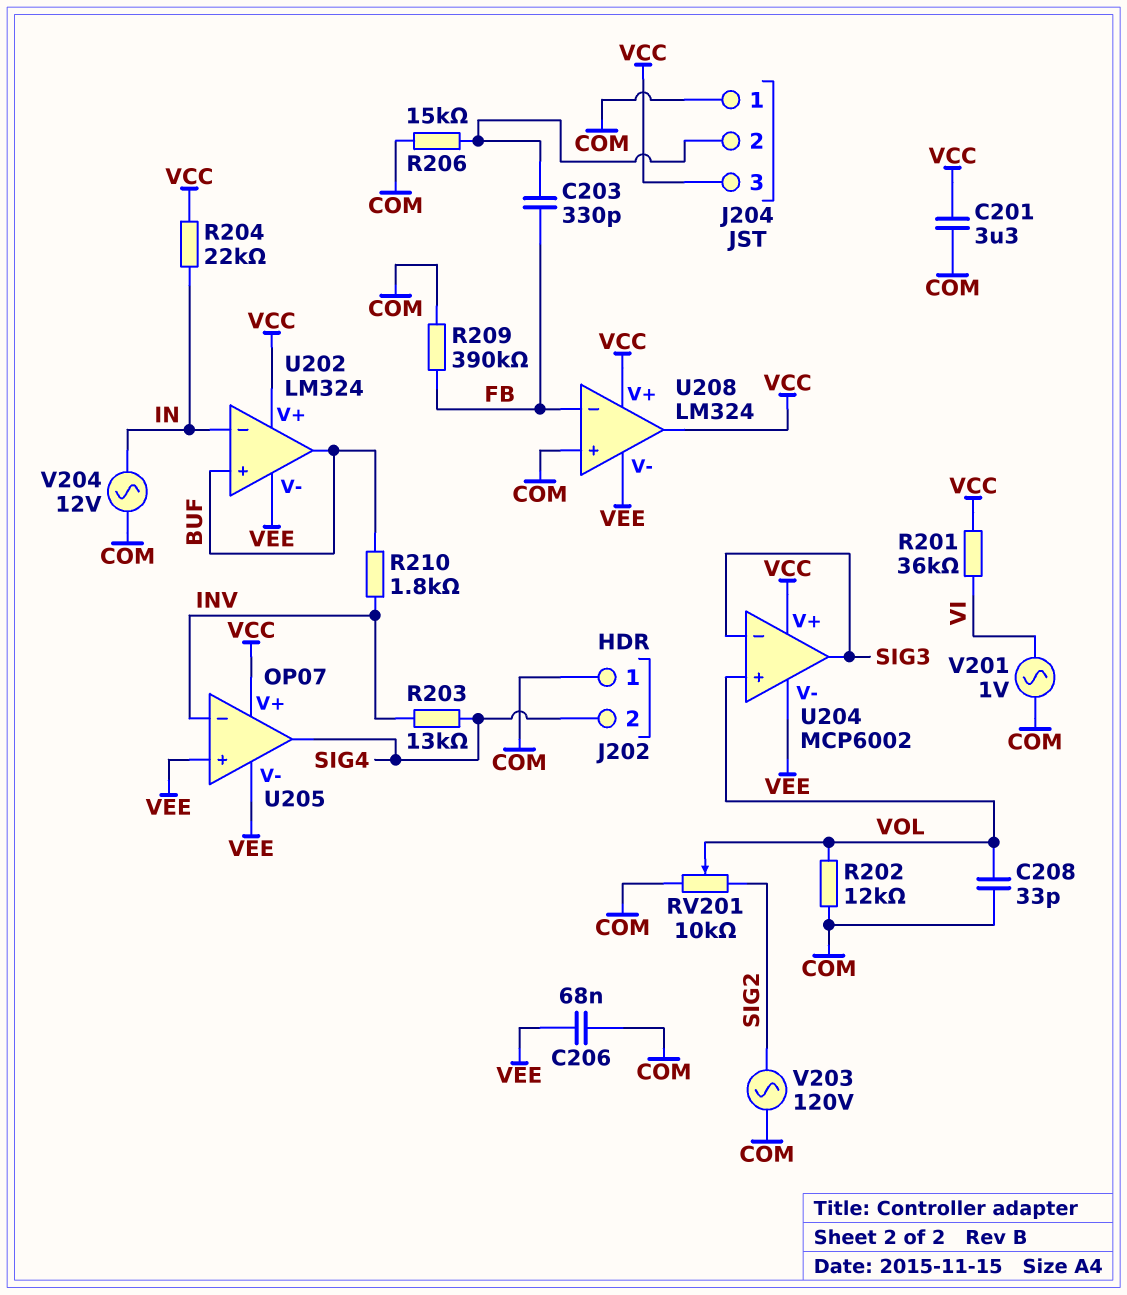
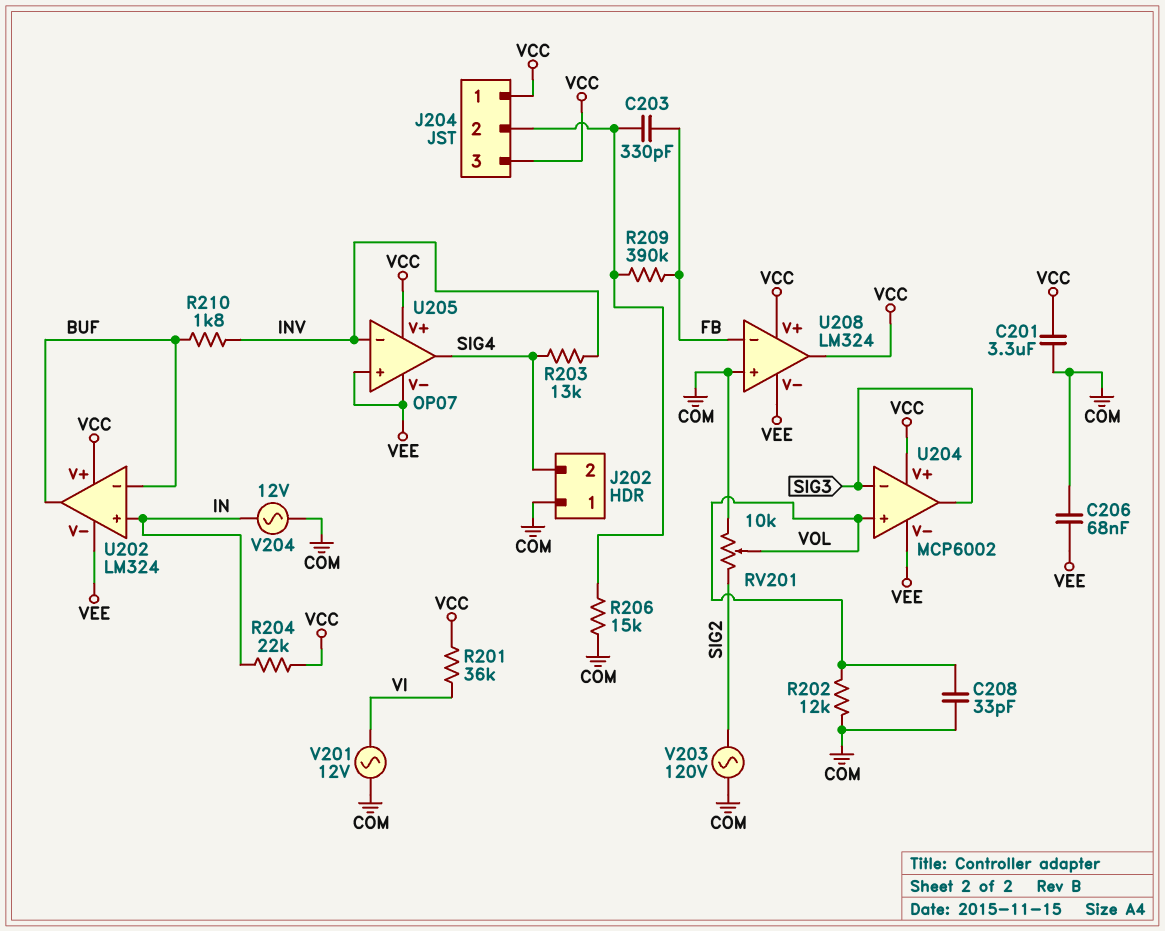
J204 pin 1: COM -> VCC
R209: 390k (COM, FB) -> 390k (FB, J204/2)
U202 pin in+: BUF -> IN
U202 pin in-: IN -> BUF
V201: AC 1V (COM, VI) -> AC 12V (COM, VI)

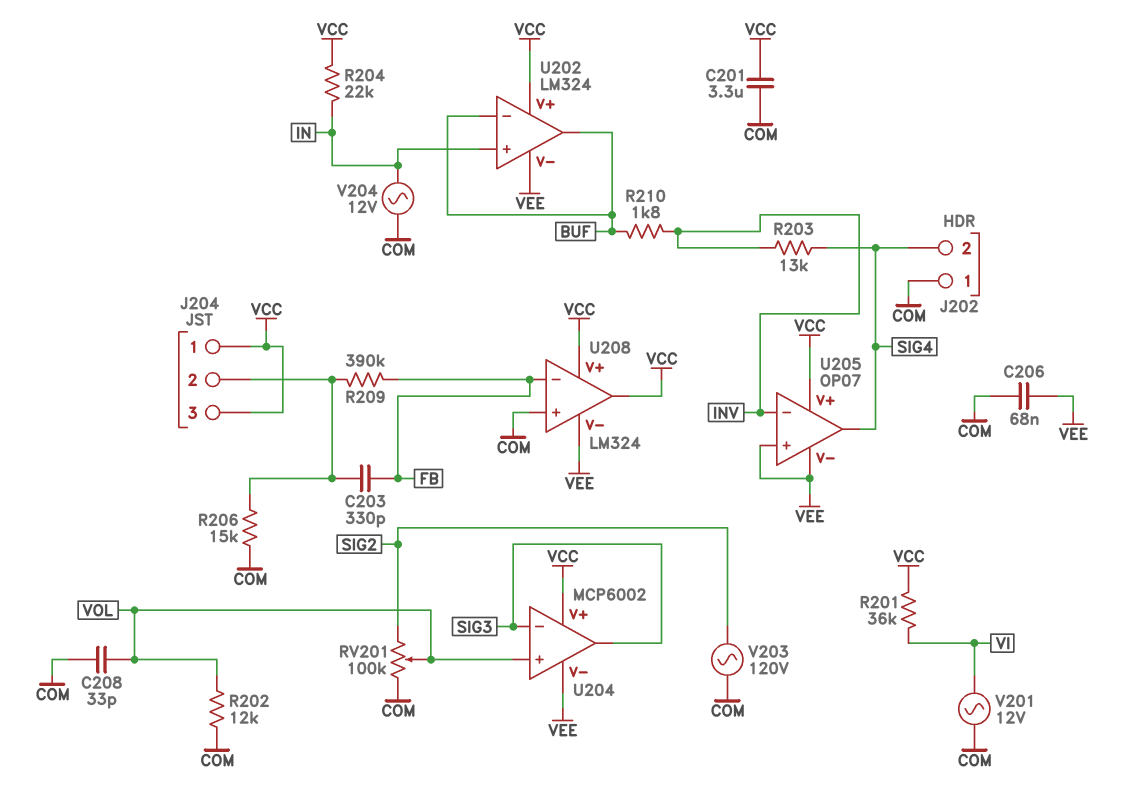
RV201: 10k (COM, SIG2, wiper VOL) -> 100k (COM, SIG2, wiper VOL)

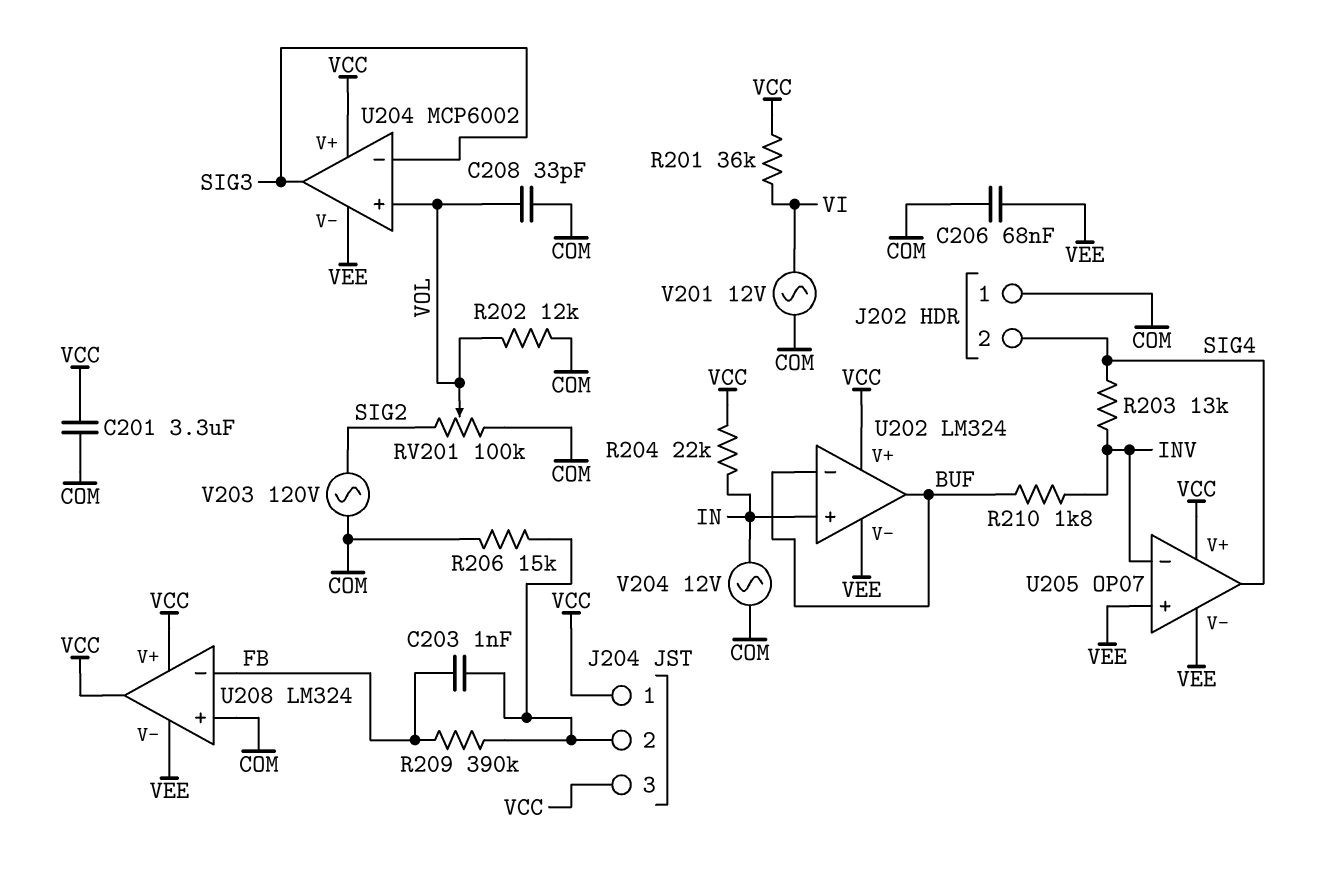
C203: 330pF (FB, J204/2) -> 1nF (FB, J204/2)

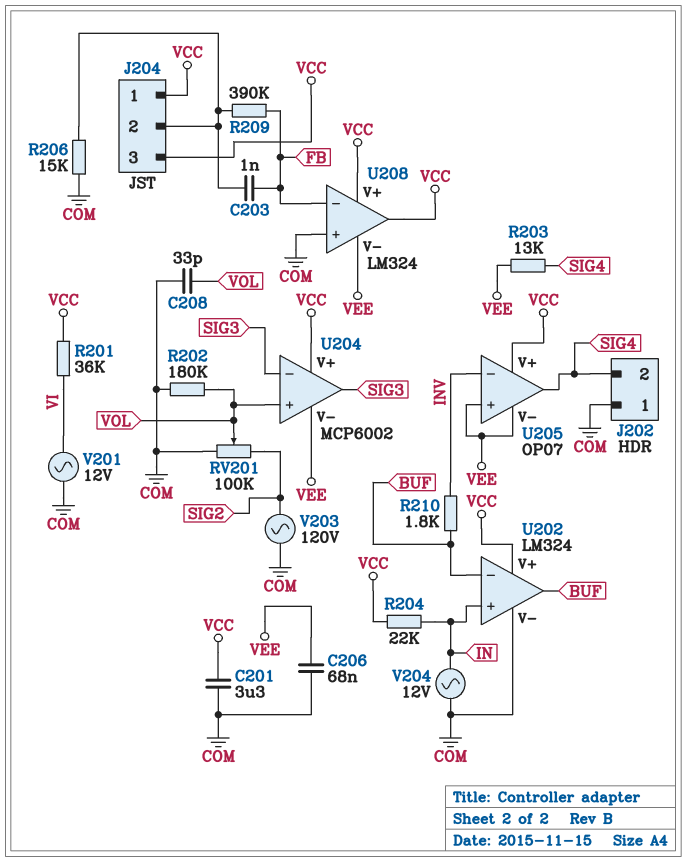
R202: 12k (COM, VOL) -> 180k (COM, VOL)
R203: 13k (INV, SIG4) -> 13k (SIG4, VEE)
U202 pin V-: VEE -> COM

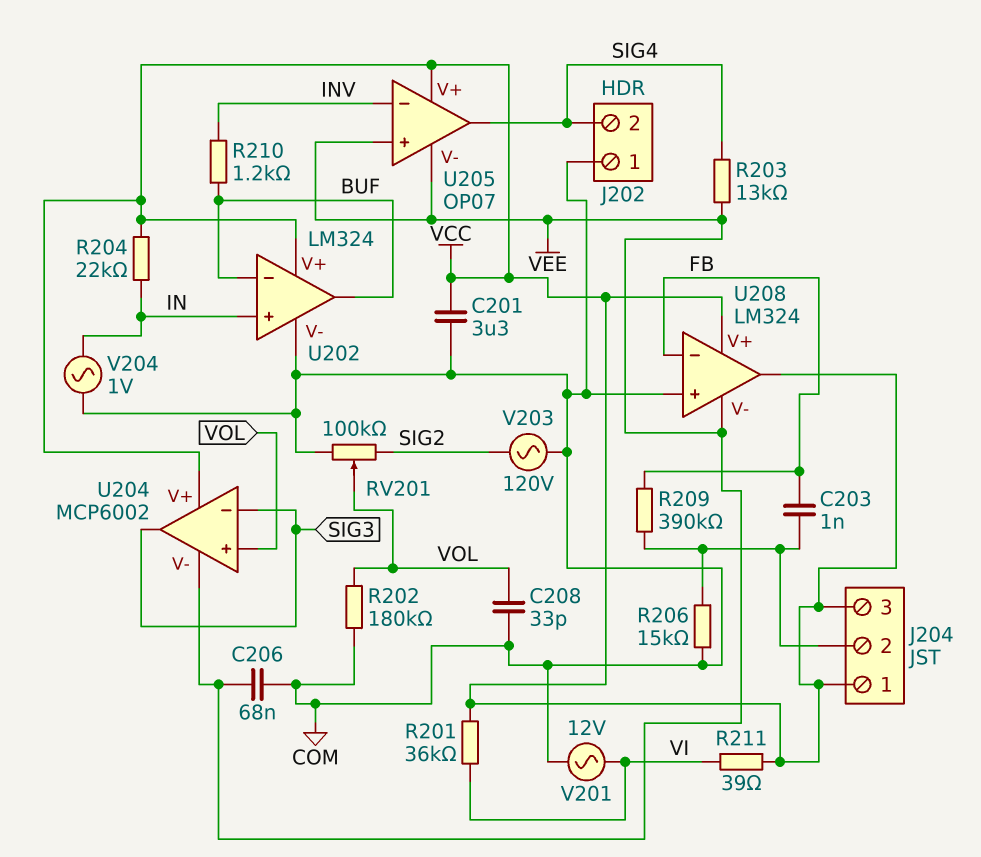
R210: 1.8k (BUF, INV) -> 1.2k (BUF, INV)
R211: none -> 39 (VCC, VI)
V204: AC 12V (COM, IN) -> AC 1V (COM, IN)

